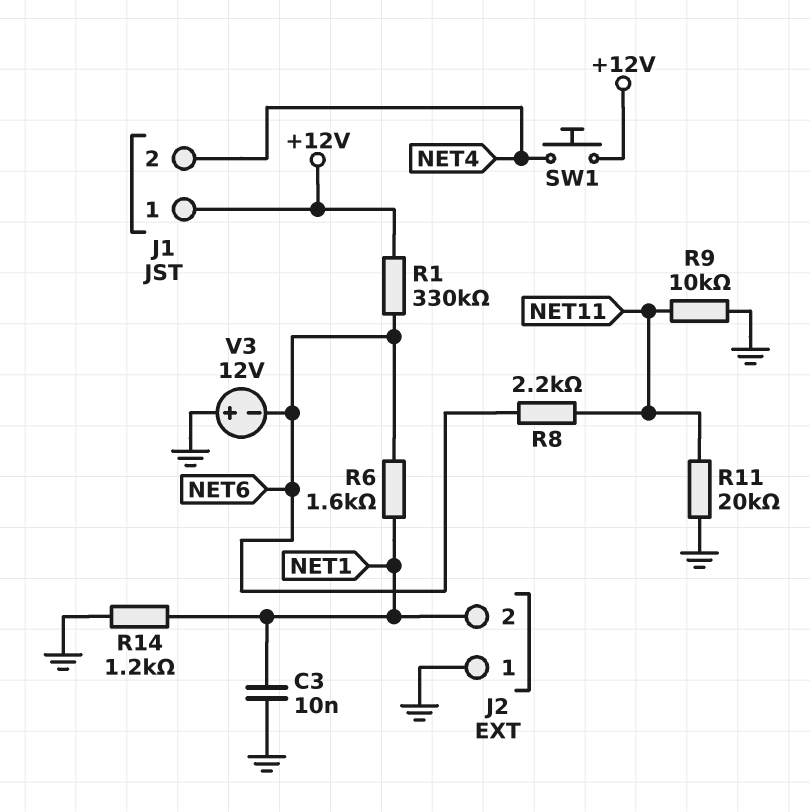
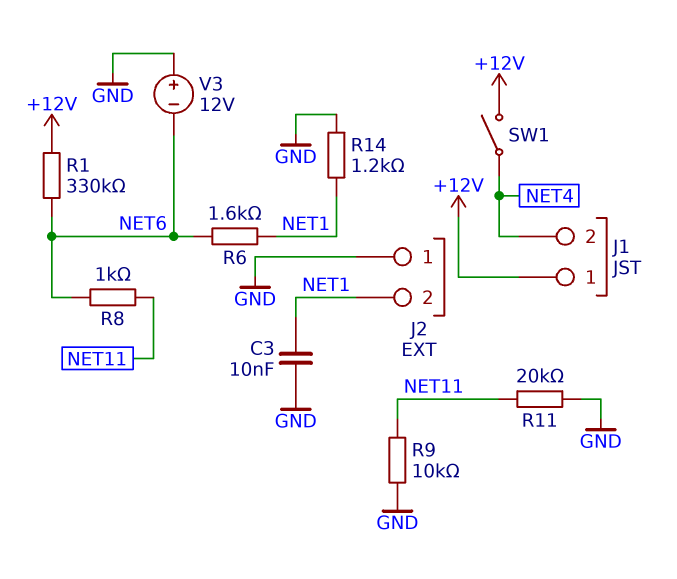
R8: 2.2k (NET6, NET11) -> 1k (NET6, NET11)
SW1: button (+12V, NET4) -> switch (+12V, NET4)

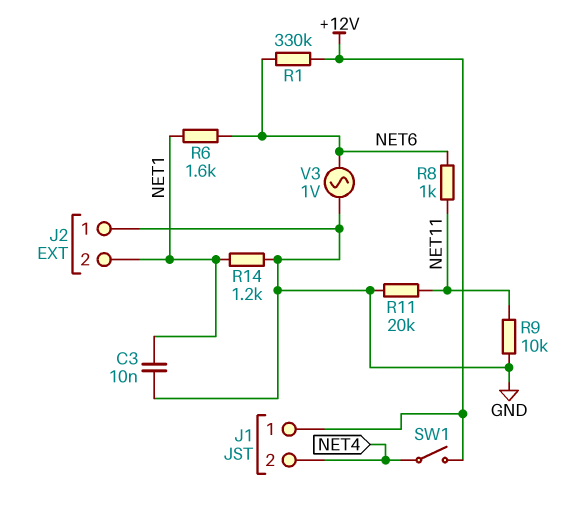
V3: 12V (plus GND, minus NET6) -> AC 1V (GND, NET6)

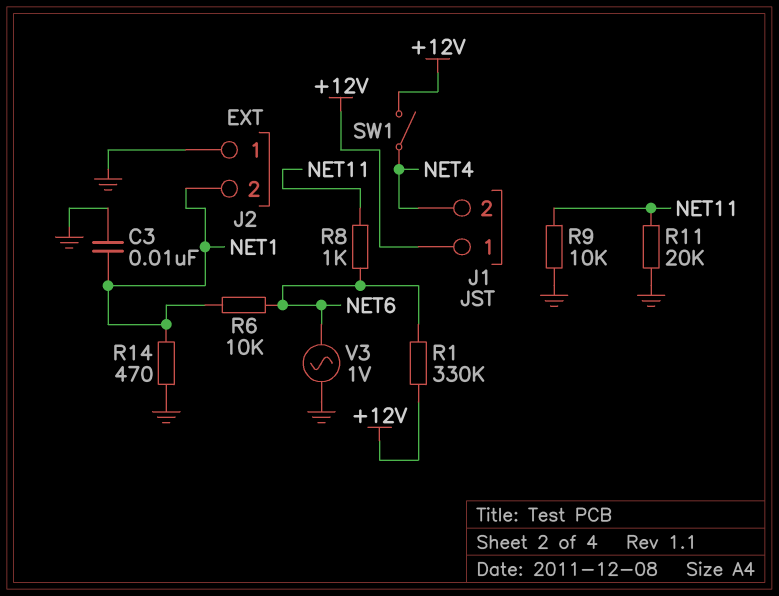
R6: 1.6k (NET1, NET6) -> 10k (NET1, NET6)
R14: 1.2k (GND, NET1) -> 470 (GND, NET1)

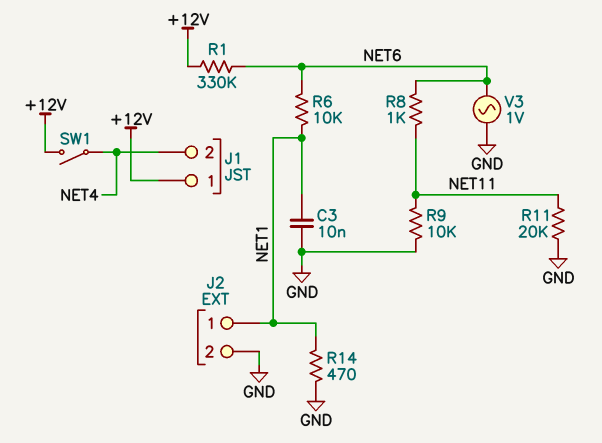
J2 pin 1: GND -> NET1
J2 pin 2: NET1 -> GND

